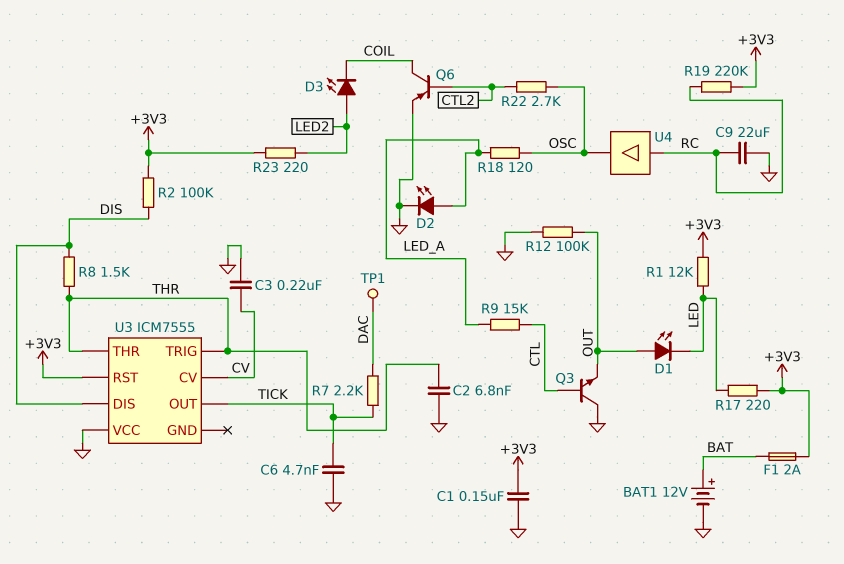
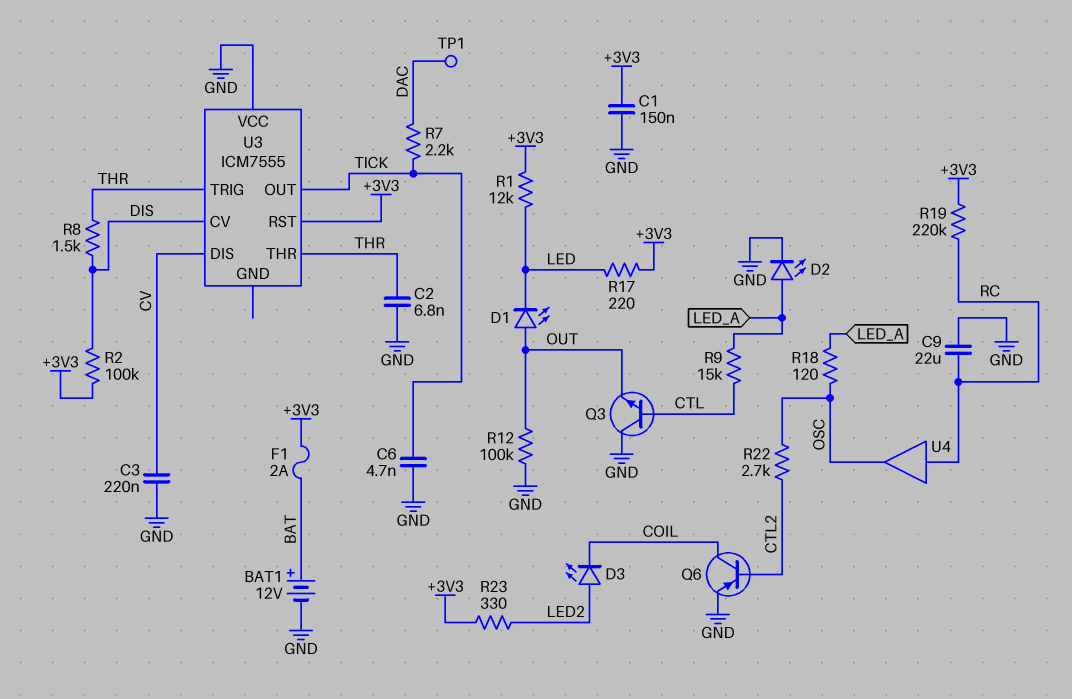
R23: 220 (+3V3, LED2) -> 330 (+3V3, LED2)
U3 pin CV: CV -> DIS
U3 pin DIS: DIS -> CV

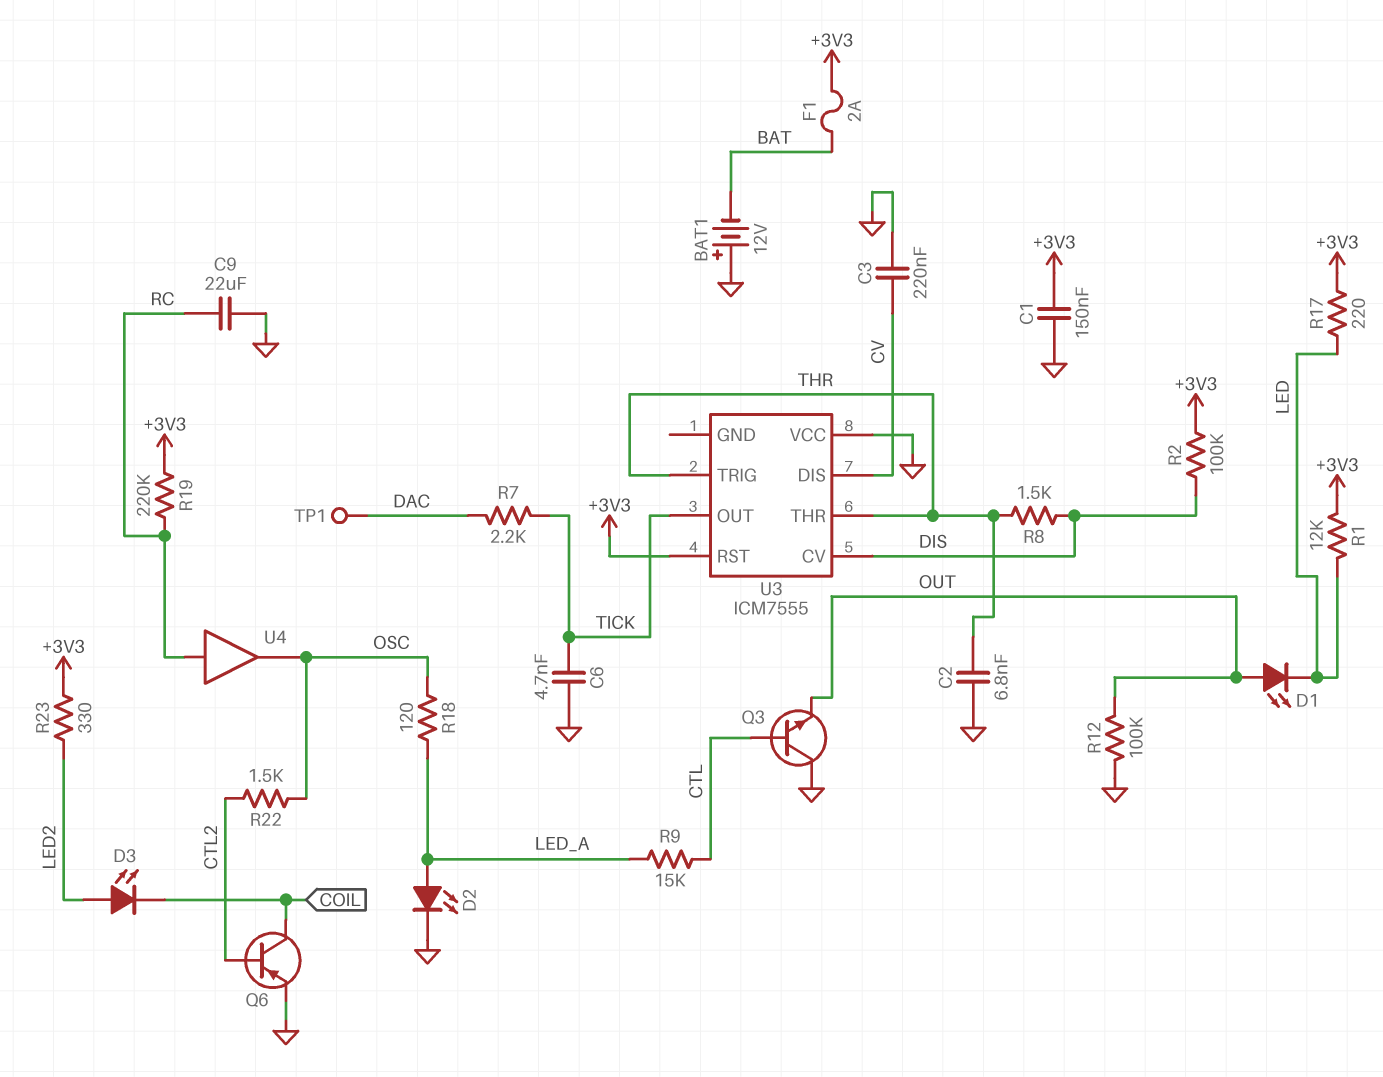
BAT1: 12V (plus BAT, minus GND) -> 12V (plus GND, minus BAT)
R22: 2.7k (CTL2, OSC) -> 1.5k (CTL2, OSC)

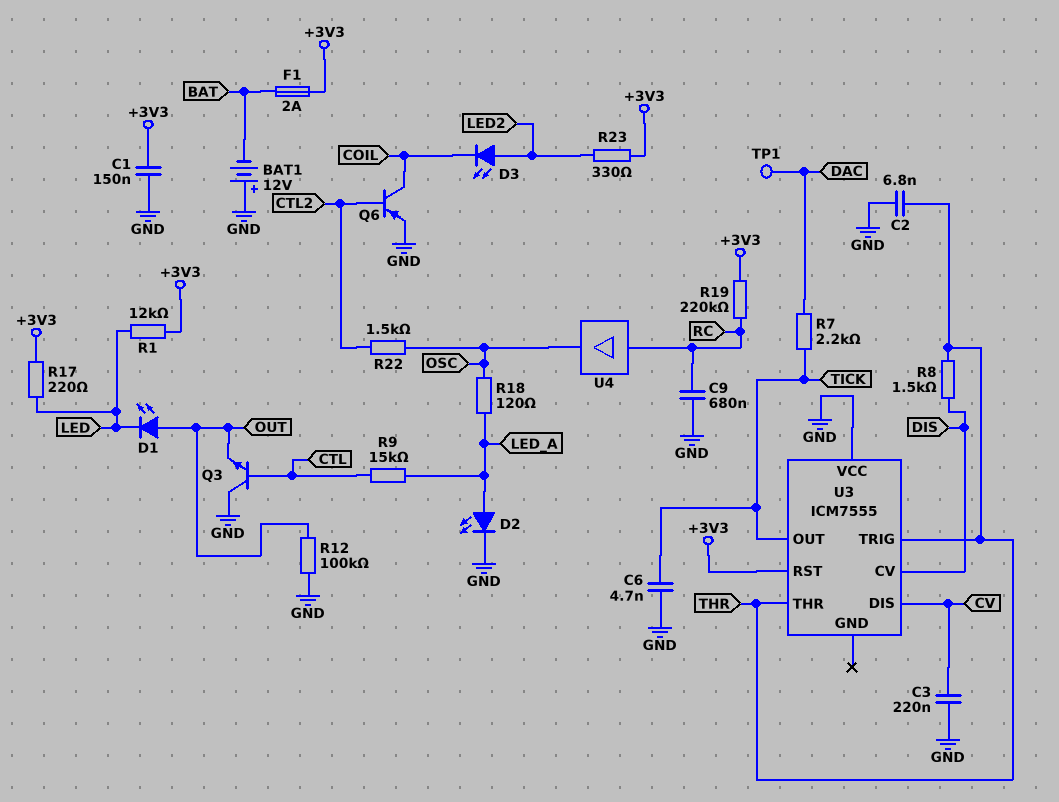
C9: 22uF (GND, RC) -> 680nF (GND, RC)
R2: 100k (+3V3, DIS) -> none

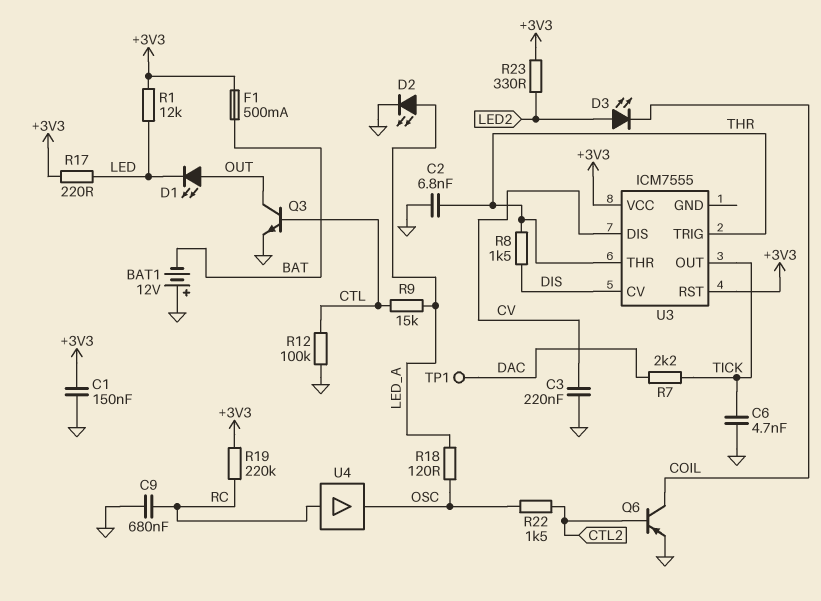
F1: 2A (+3V3, BAT) -> 500mA (+3V3, BAT)
Q3: NPN (B CTL, C GND, E OUT) -> NPN (B CTL, C OUT, E GND)
R12: 100k (GND, OUT) -> 100k (CTL, GND)
U3 pin VCC: GND -> +3V3

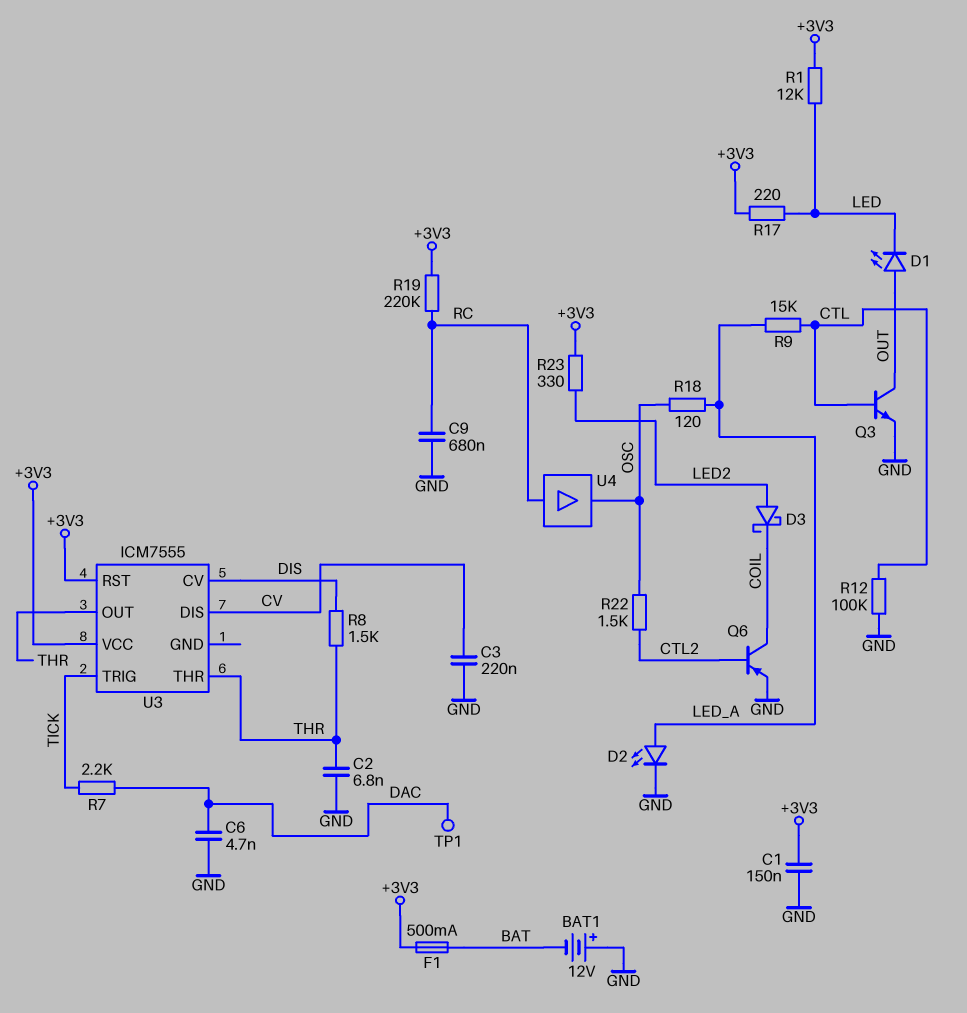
C6: 4.7nF (GND, TICK) -> 4.7nF (DAC, GND)
D3: LED (A LED2, K COIL) -> schottky (A LED2, K COIL)
U3 pin OUT: TICK -> THR
U3 pin TRIG: THR -> TICK

